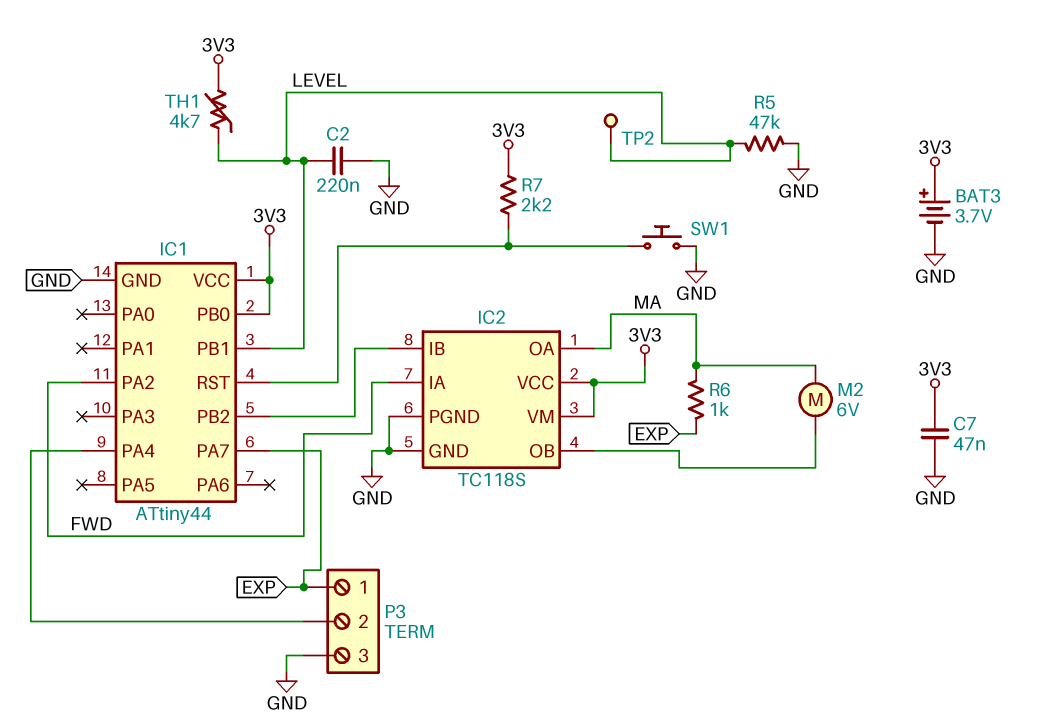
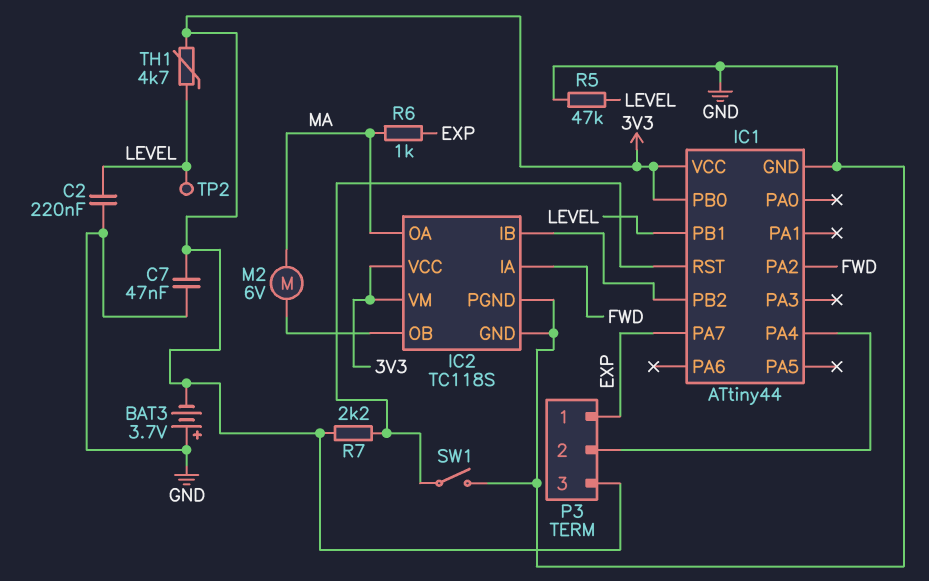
BAT3: 3.7V (plus 3V3, minus GND) -> 3.7V (plus GND, minus 3V3)
P3 pin 3: GND -> 3V3
SW1: button (GND, IC1/RST) -> switch (GND, IC1/RST)

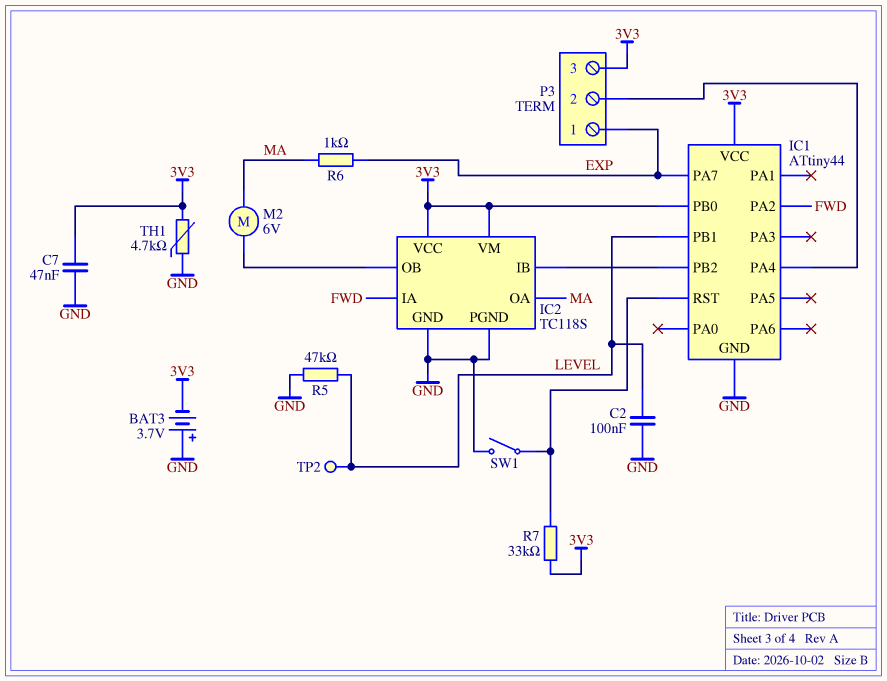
C2: 220nF (GND, LEVEL) -> 100nF (GND, LEVEL)
R7: 2.2k (3V3, IC1/RST) -> 33k (3V3, IC1/RST)
TH1: 4.7k (3V3, LEVEL) -> 4.7k (3V3, GND)

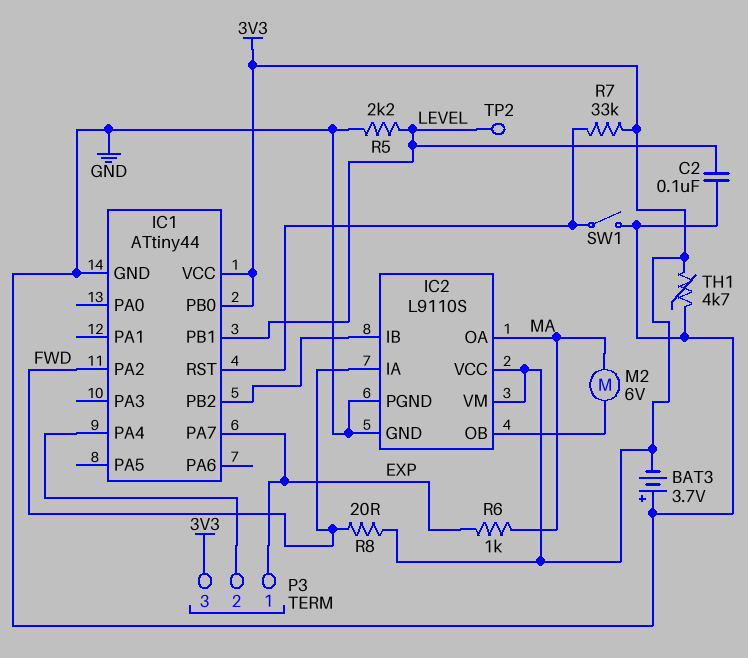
C7: 47nF (3V3, GND) -> none
IC2: TC118S -> L9110S
R5: 47k (GND, LEVEL) -> 2.2k (GND, LEVEL)
R8: none -> 20 (3V3, FWD)

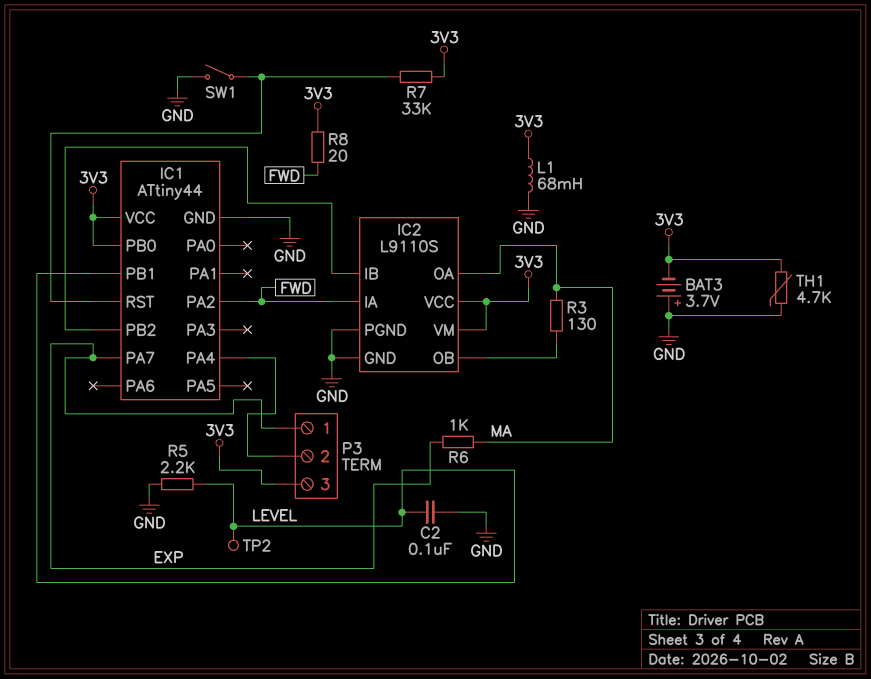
L1: none -> 68mH (3V3, GND)
M2: motor 6V (IC2/OB, MA) -> none
R3: none -> 130 (IC2/OB, MA)

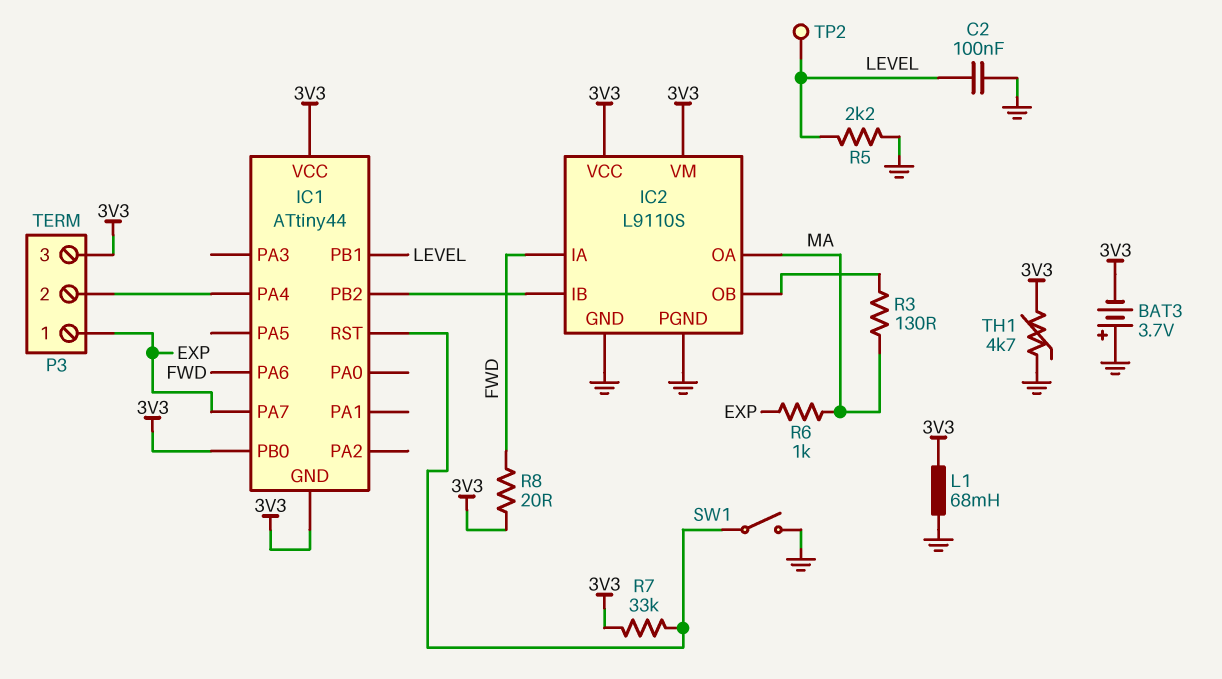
IC1 pin GND: GND -> 3V3
IC1 pin PA2: FWD -> none
IC1 pin PA6: none -> FWD

